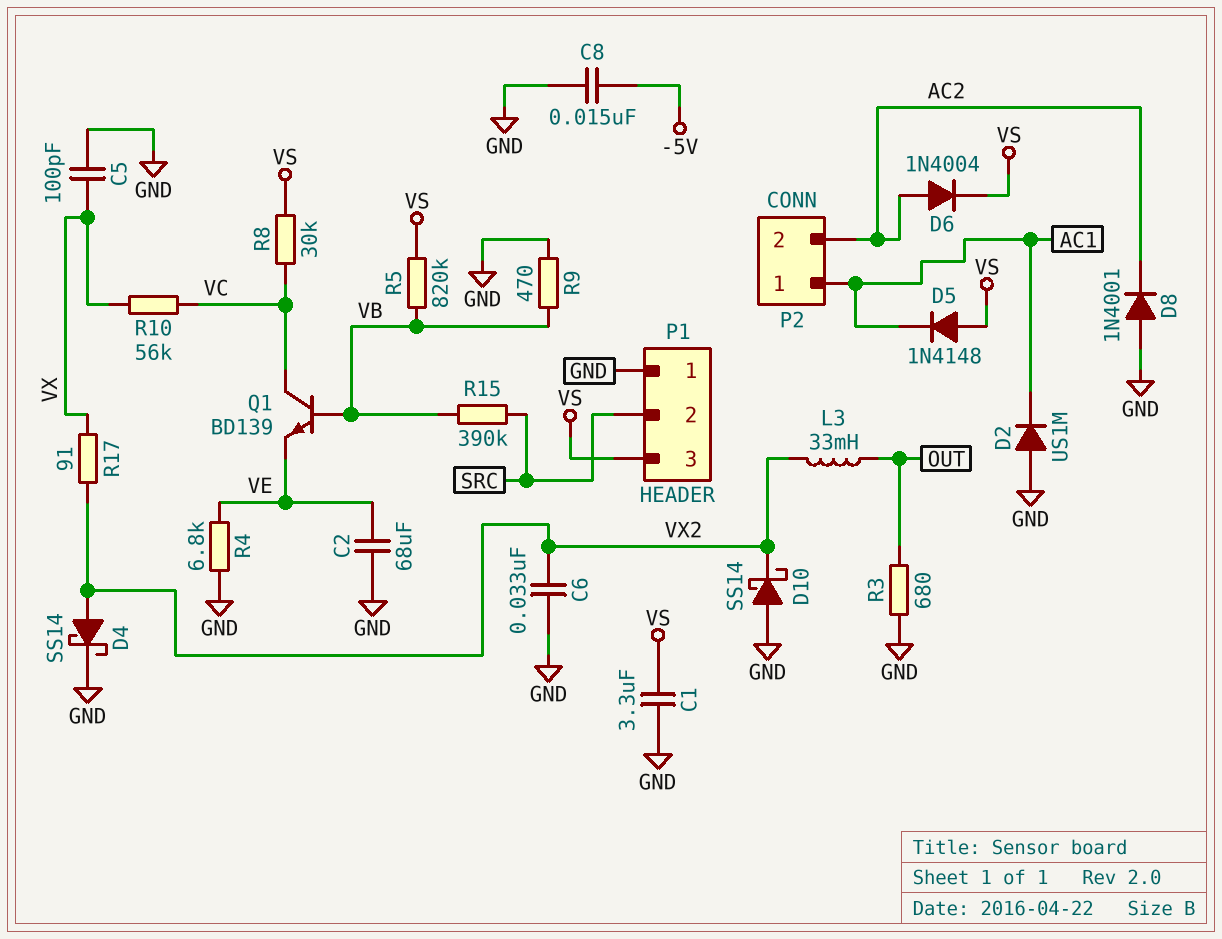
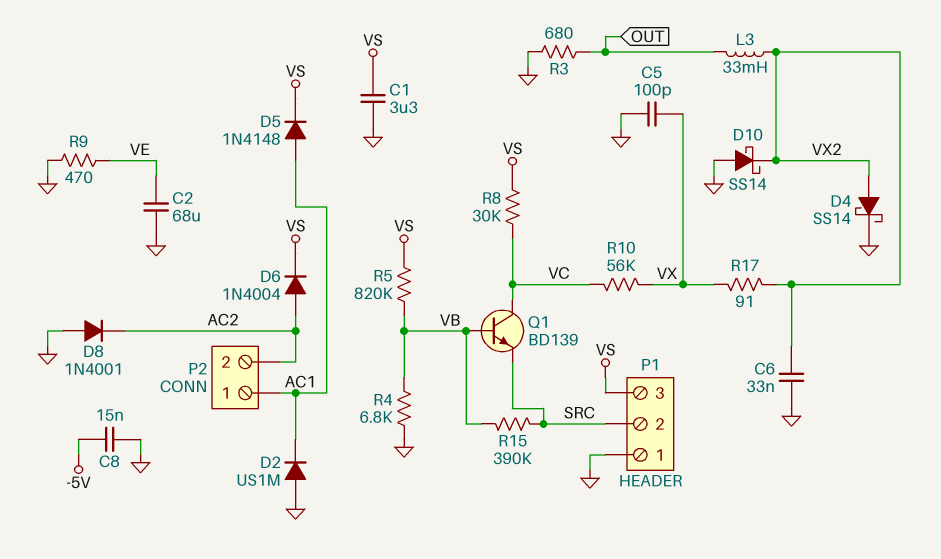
D5: diode 1N4148 (A VS, K AC1) -> diode 1N4148 (A AC1, K VS)
Q1: NPN BD139 (B VB, C VC, E VE) -> NPN BD139 (B VB, C VC, E SRC)
R4: 6.8k (GND, VE) -> 6.8k (GND, VB)
R9: 470 (GND, VB) -> 470 (GND, VE)

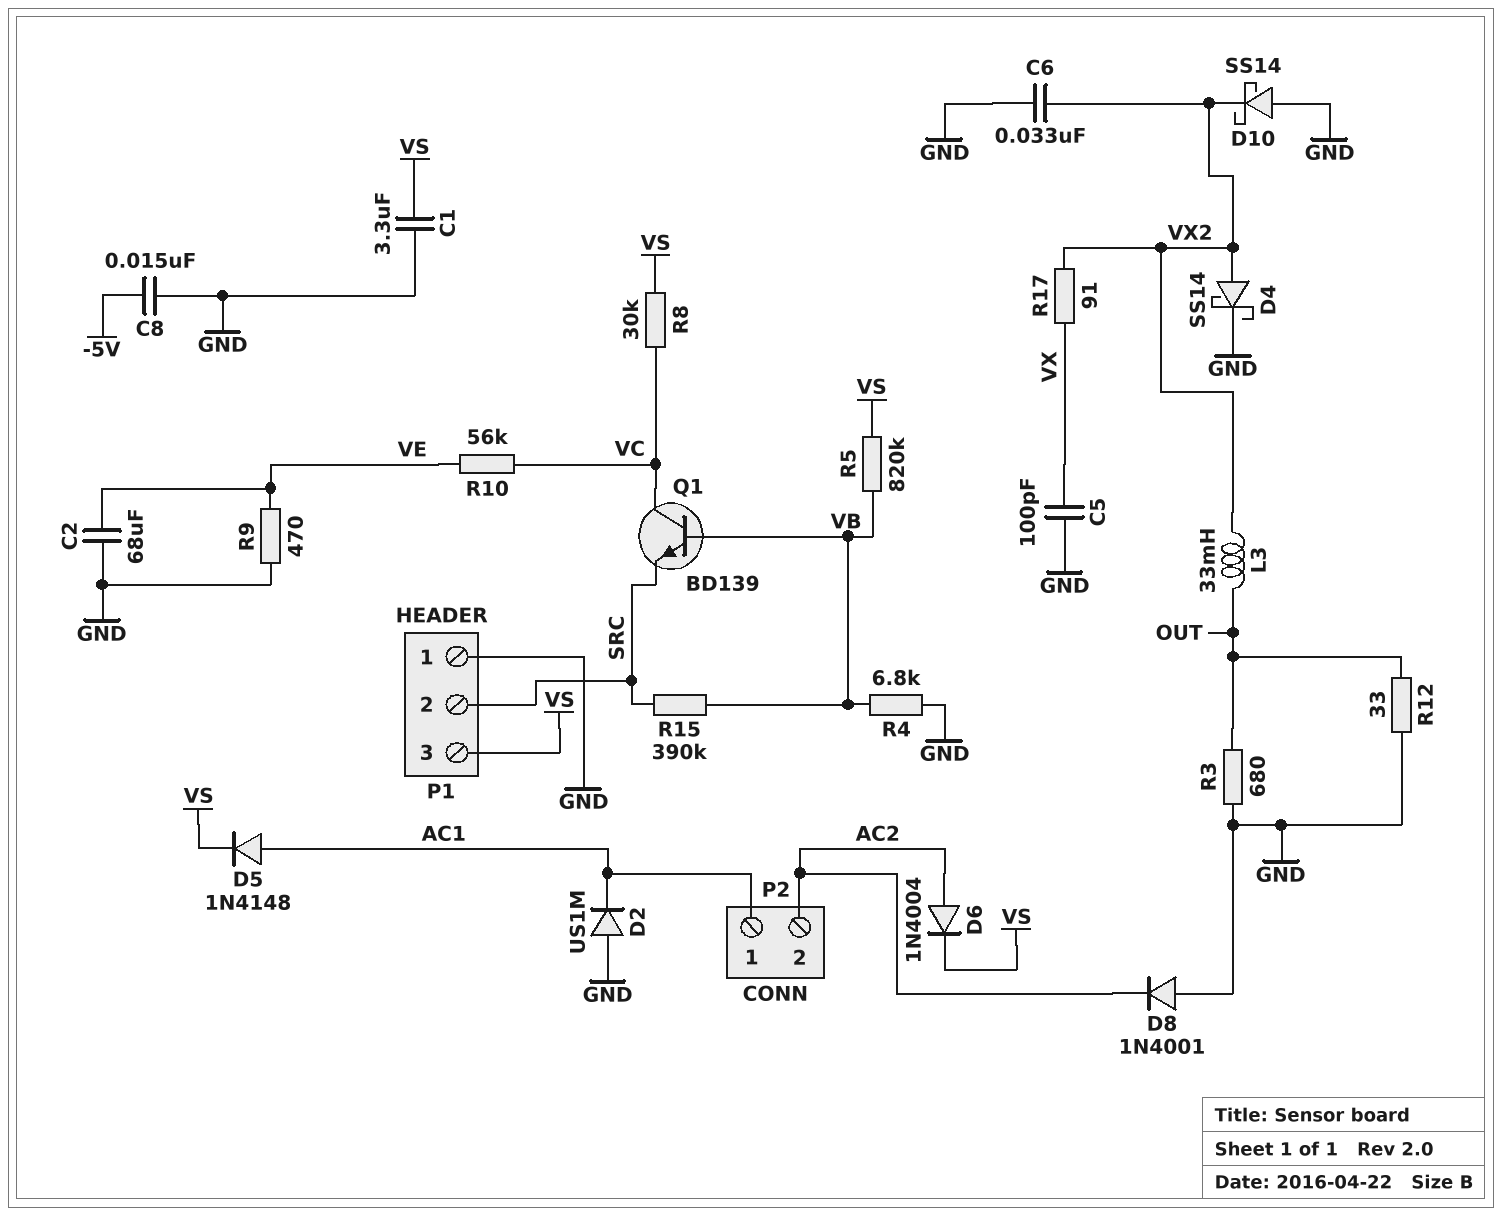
R10: 56k (VC, VX) -> 56k (VC, VE)
R12: none -> 33 (GND, OUT)

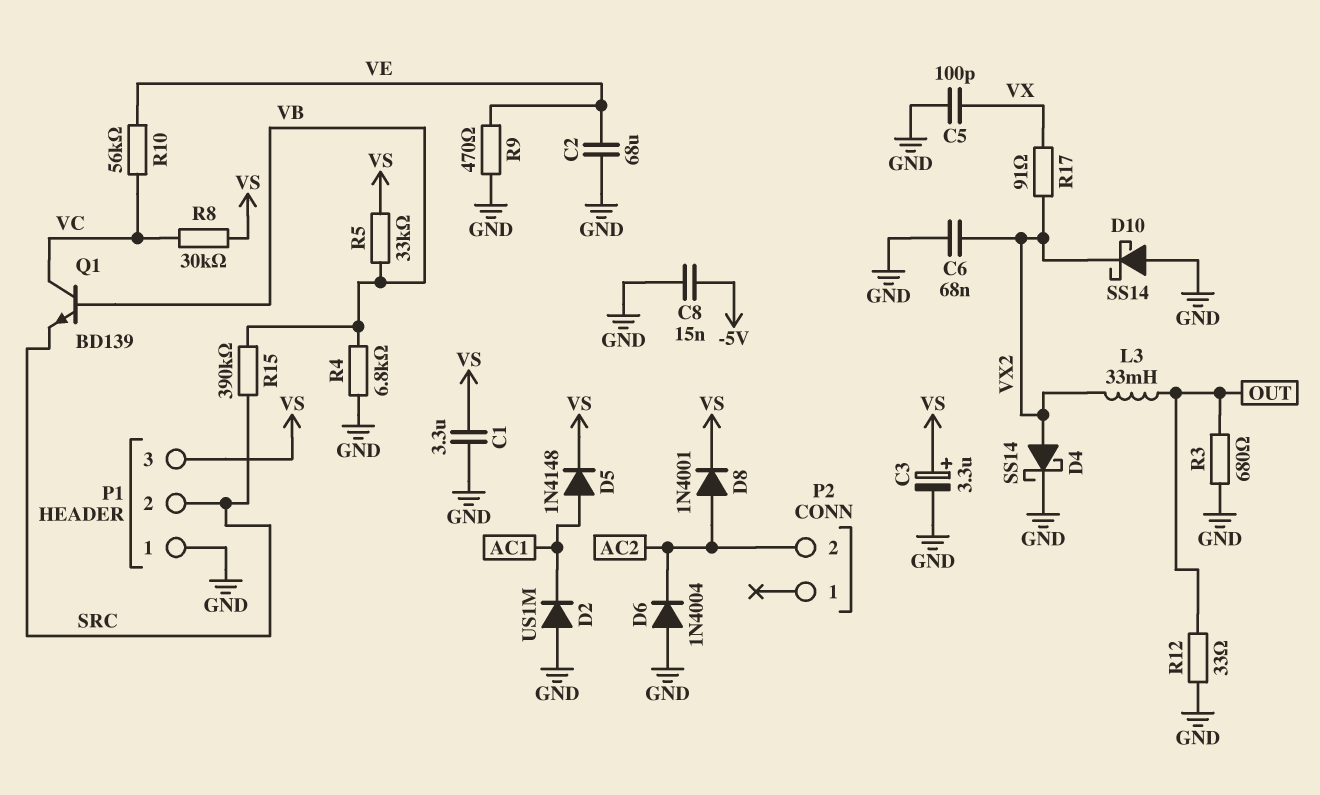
C3: none -> 3.3uF (plus VS, minus GND)
C6: 33nF (GND, VX2) -> 68nF (GND, VX2)
D6: diode 1N4004 (A AC2, K VS) -> diode 1N4004 (A GND, K AC2)
D8: diode 1N4001 (A GND, K AC2) -> diode 1N4001 (A AC2, K VS)
P2 pin 1: AC1 -> none
R5: 820k (VB, VS) -> 33k (VB, VS)

